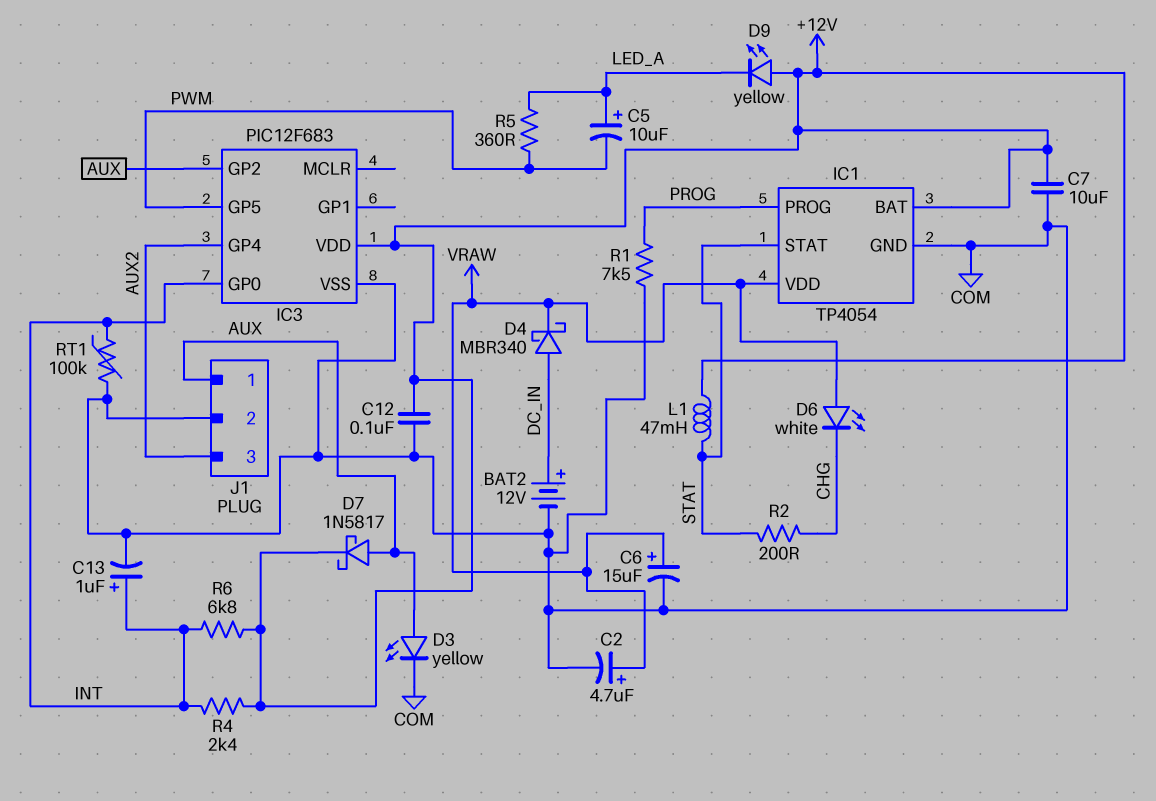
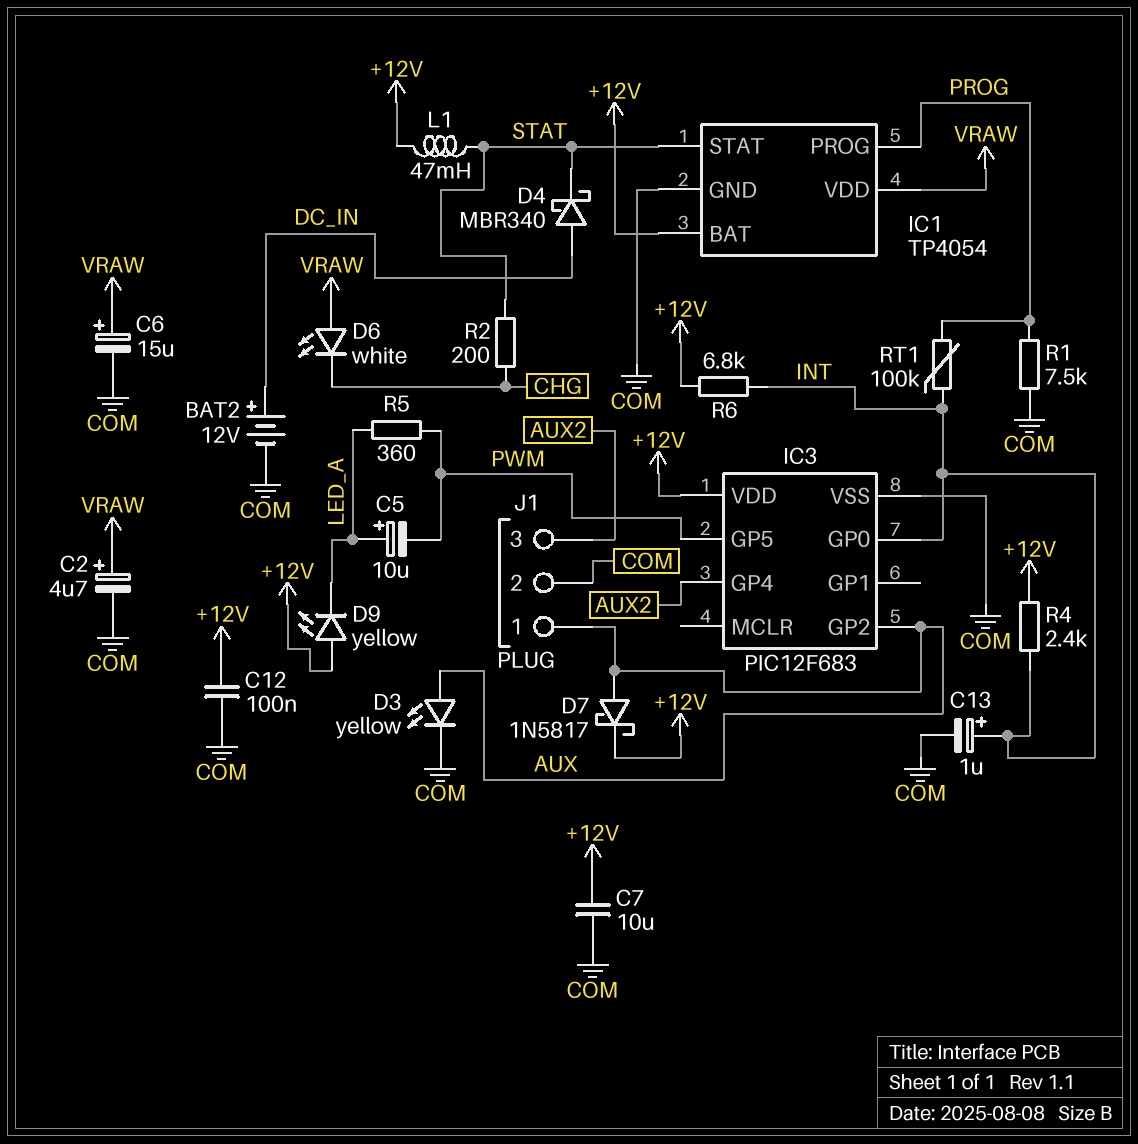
D4: schottky MBR340 (A DC_IN, K VRAW) -> schottky MBR340 (A DC_IN, K STAT)
RT1: 100k (COM, INT) -> 100k (INT, PROG)

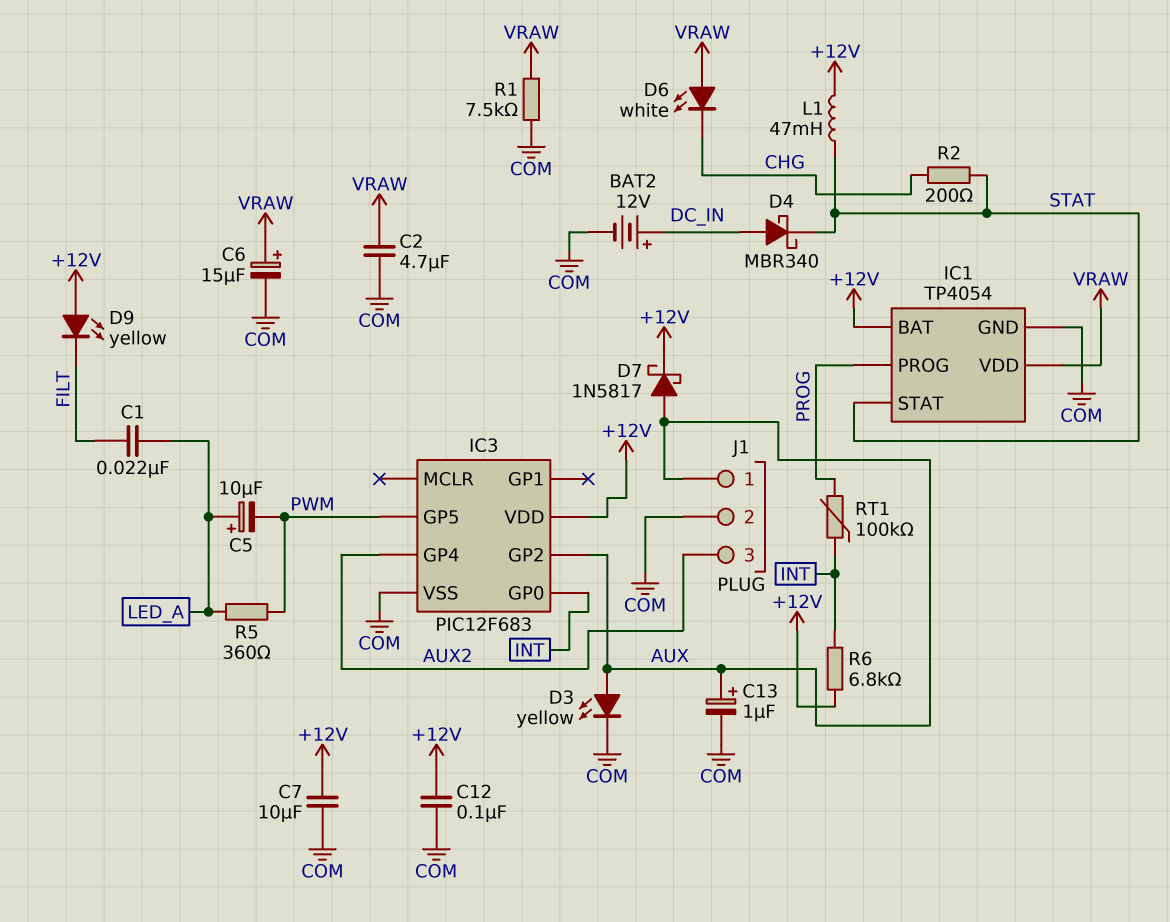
C1: none -> 22nF (FILT, LED_A)
C2: 4.7uF (plus VRAW, minus COM) -> 4.7uF (COM, VRAW)
C13: 1uF (plus INT, minus COM) -> 1uF (plus AUX, minus COM)
D9: LED yellow (A +12V, K LED_A) -> LED yellow (A +12V, K FILT)
R1: 7.5k (COM, PROG) -> 7.5k (COM, VRAW)
R4: 2.4k (+12V, INT) -> none

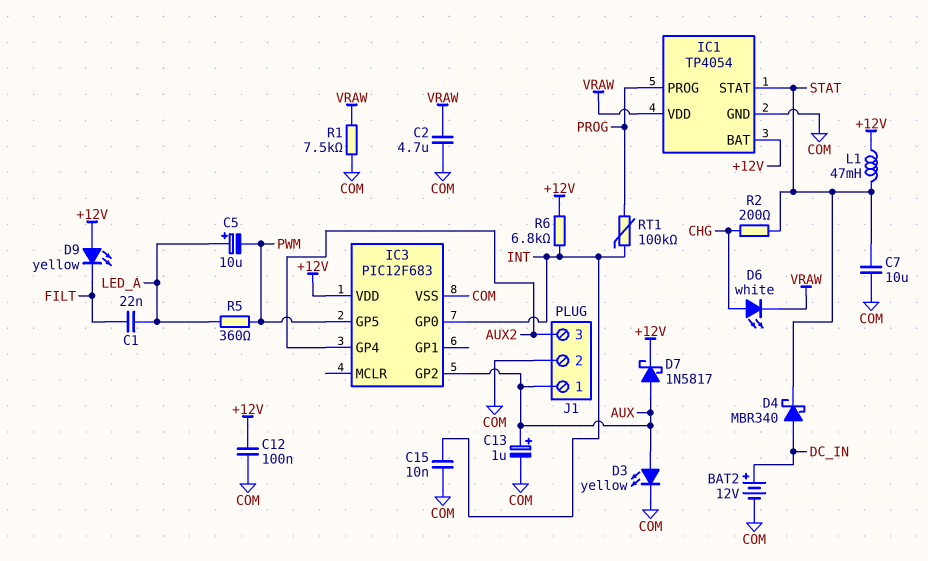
C6: 15uF (plus VRAW, minus COM) -> none
C7: 10uF (+12V, COM) -> 10uF (COM, STAT)
C15: none -> 10nF (COM, INT)
D6: LED white (A VRAW, K CHG) -> LED white (A CHG, K VRAW)

